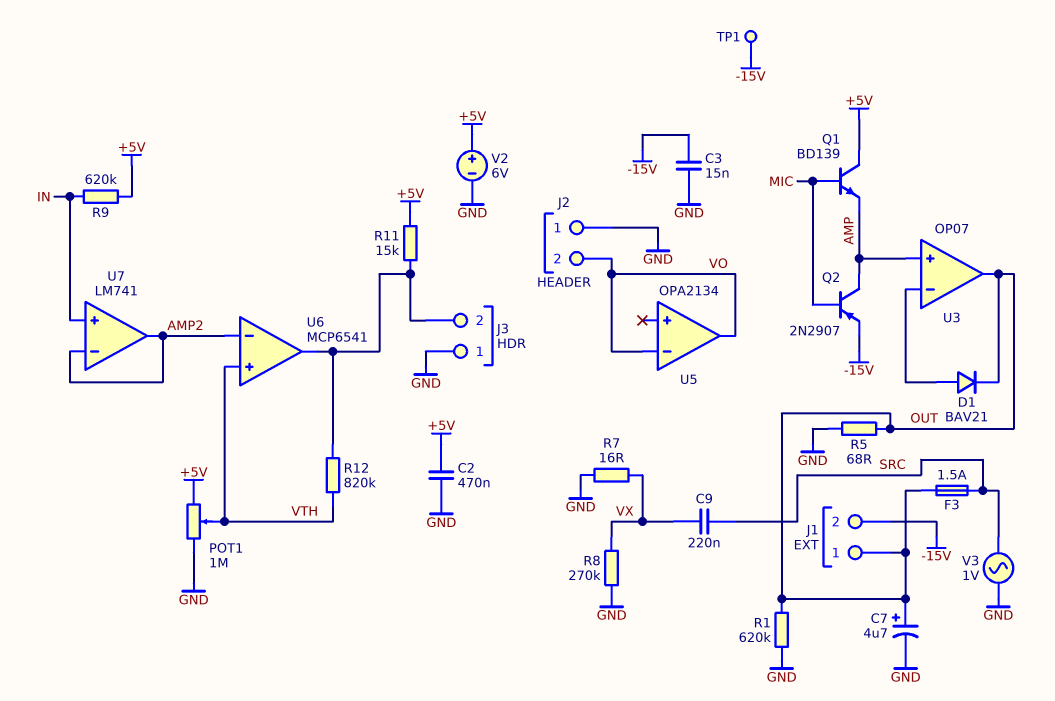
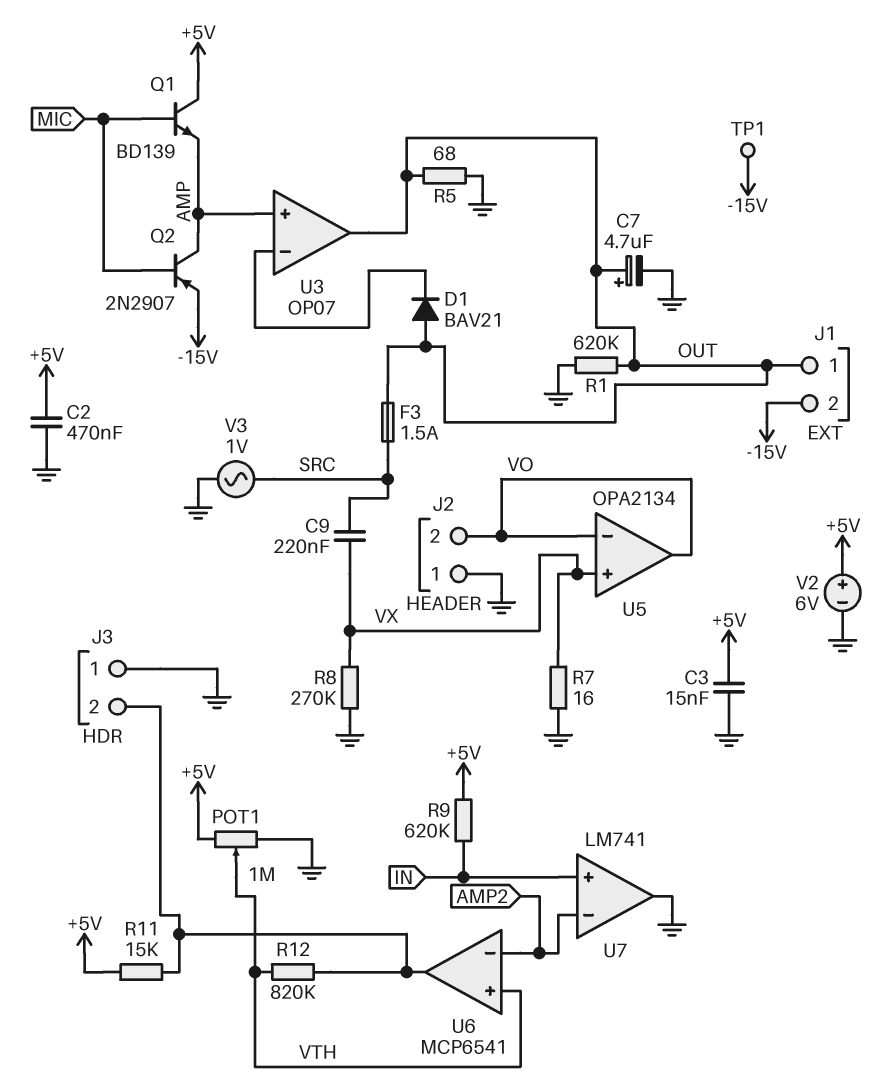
C3: 15nF (-15V, GND) -> 15nF (+5V, GND)
D1: diode BAV21 (A U3/in-, K OUT) -> diode BAV21 (A OUT, K U3/in-)
U5 pin in+: none -> VX
U7 pin out: AMP2 -> GND

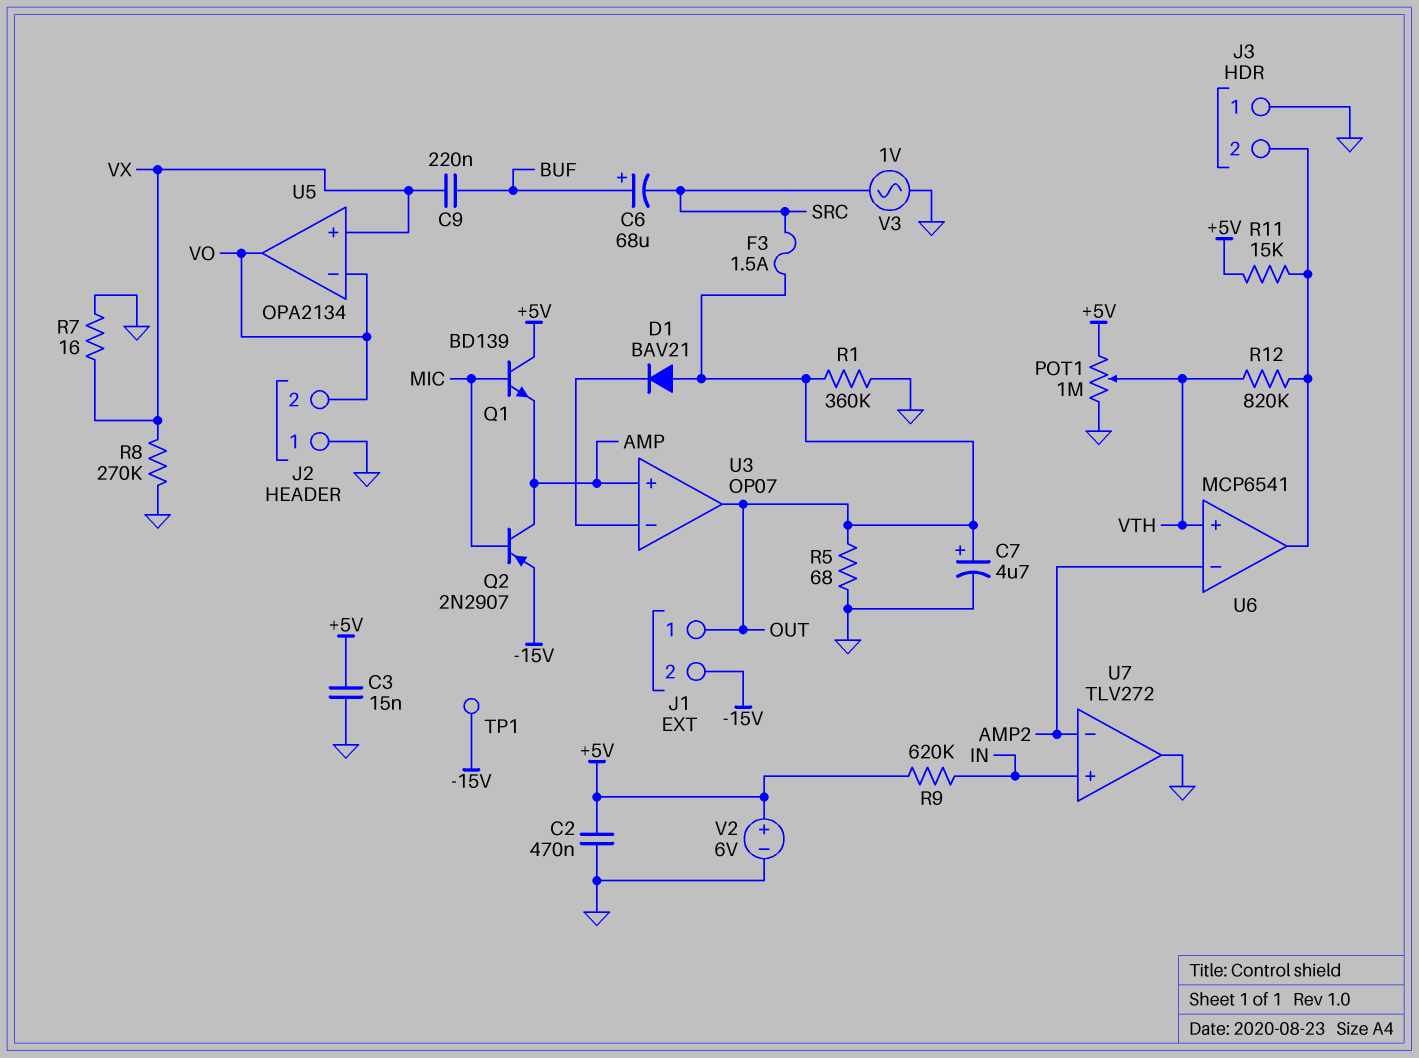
C6: none -> 68uF (plus BUF, minus SRC)
C9: 220nF (SRC, VX) -> 220nF (BUF, VX)
R1: 620k (GND, OUT) -> 360k (GND, OUT)
U7: LM741 -> TLV272

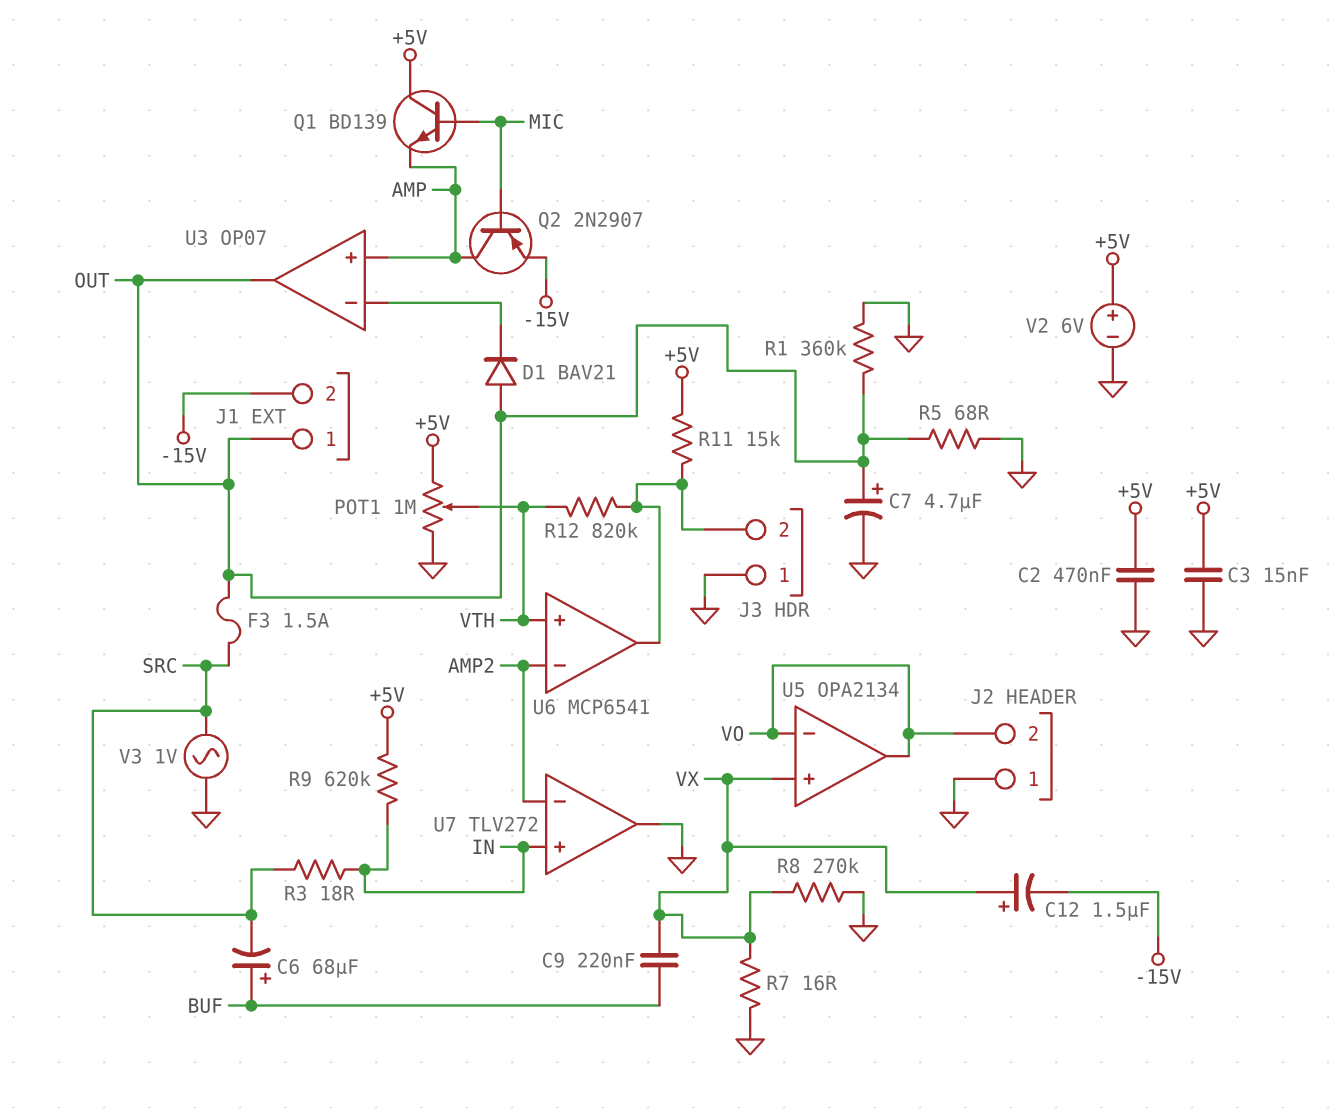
C12: none -> 1.5uF (plus VX, minus -15V)
R3: none -> 18 (IN, SRC)
TP1: test point (-15V) -> none

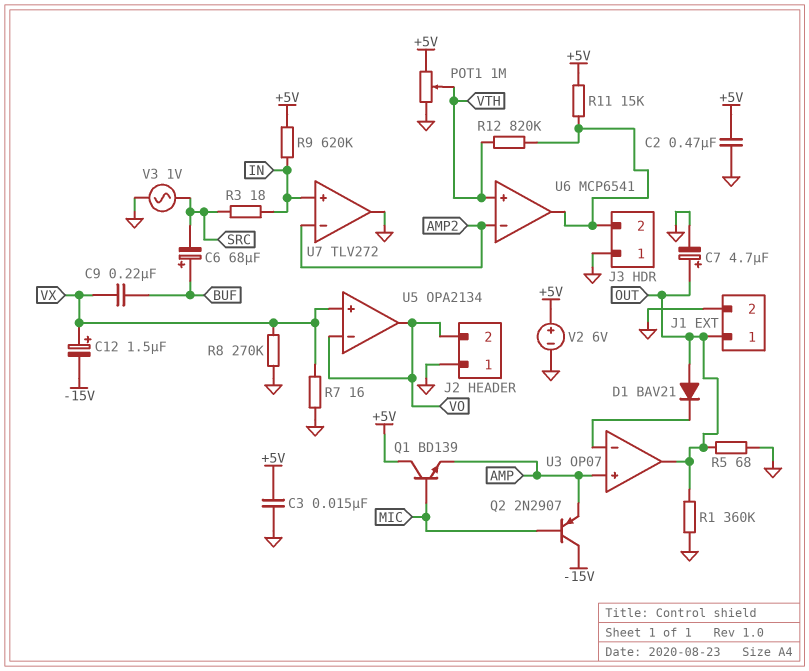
F3: 1.5A (OUT, SRC) -> none
J1 pin 2: -15V -> GND
Q2: PNP 2N2907 (B MIC, C AMP, E -15V) -> PNP 2N2907 (B MIC, C -15V, E AMP)

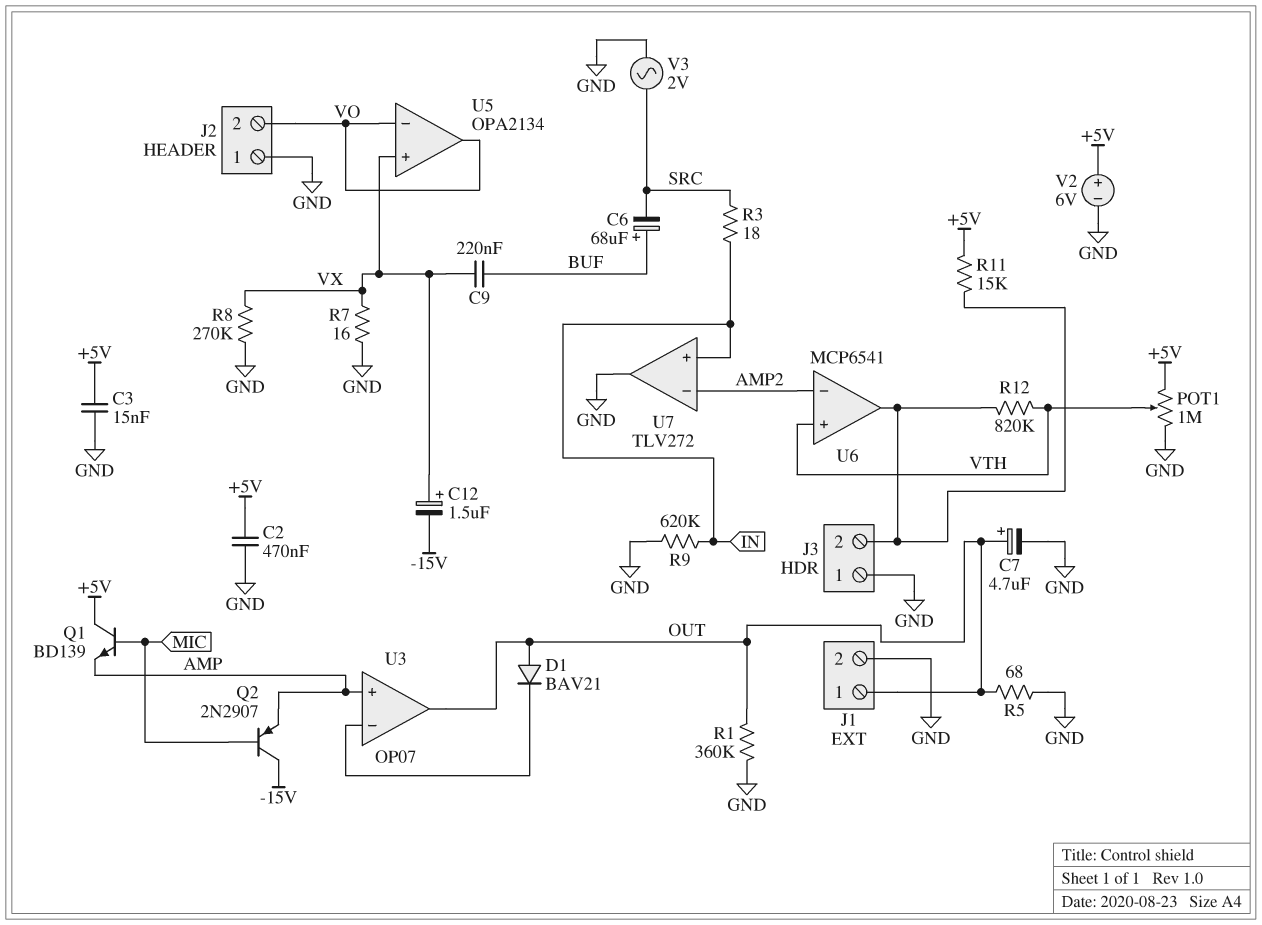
R9: 620k (+5V, IN) -> 620k (GND, IN)
V3: AC 1V (GND, SRC) -> AC 2V (GND, SRC)

